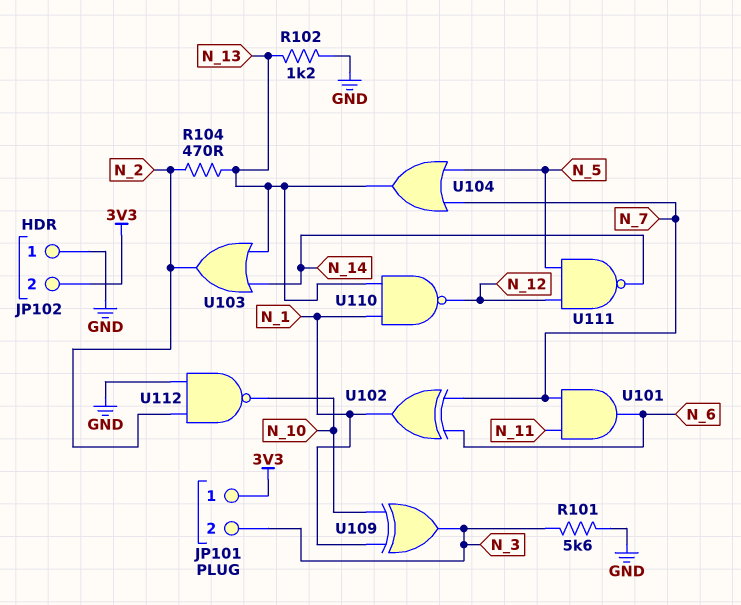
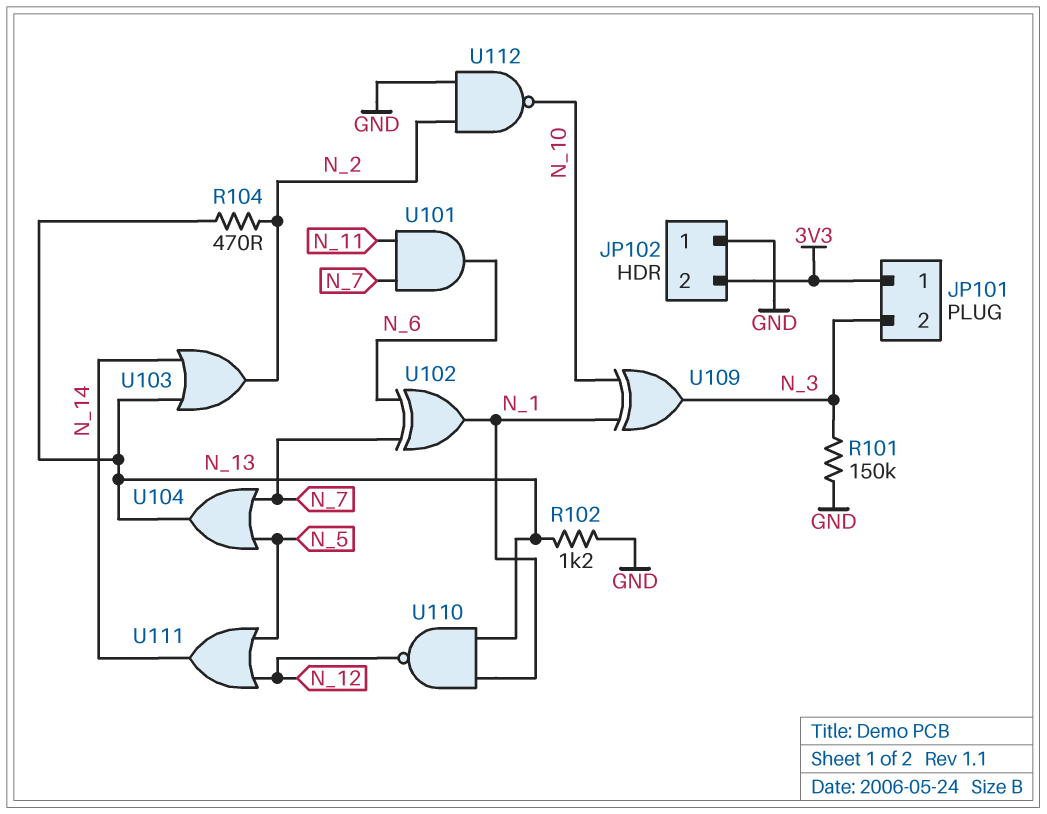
R101: 5.6k (GND, N_3) -> 150k (GND, N_3)
U111: NAND (in N_5, in N_12, out N_14) -> OR (in N_5, in N_12, out N_14)

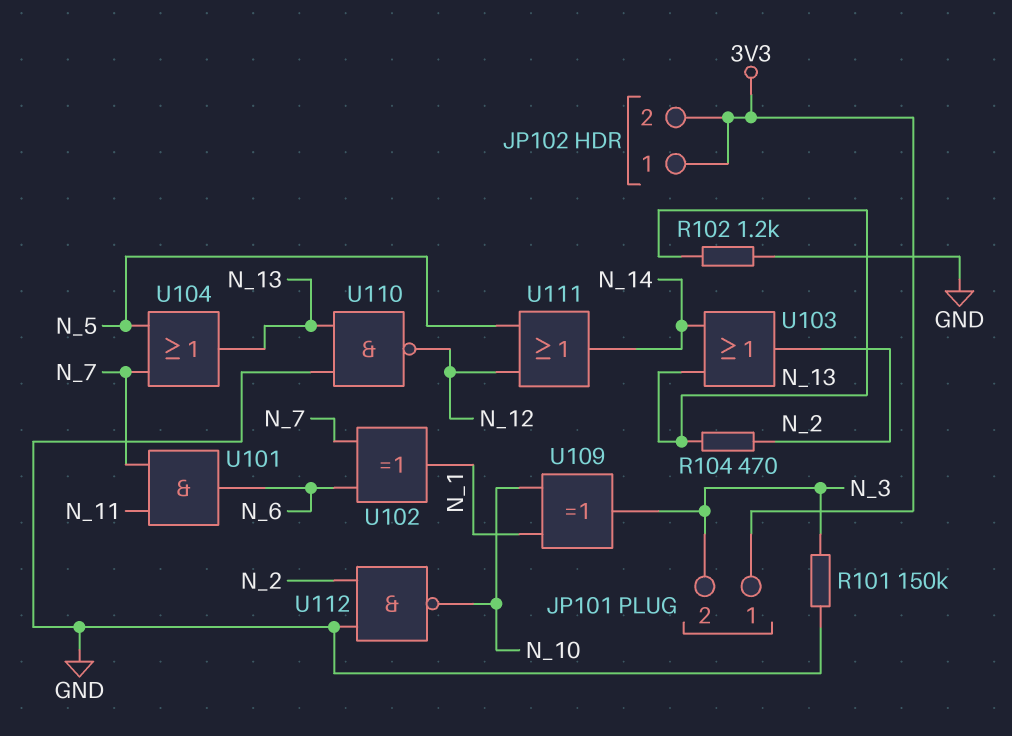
JP102 pin 1: GND -> 3V3
U110: NAND (in N_1, in N_13, out N_12) -> NAND (in GND, in N_13, out N_12)

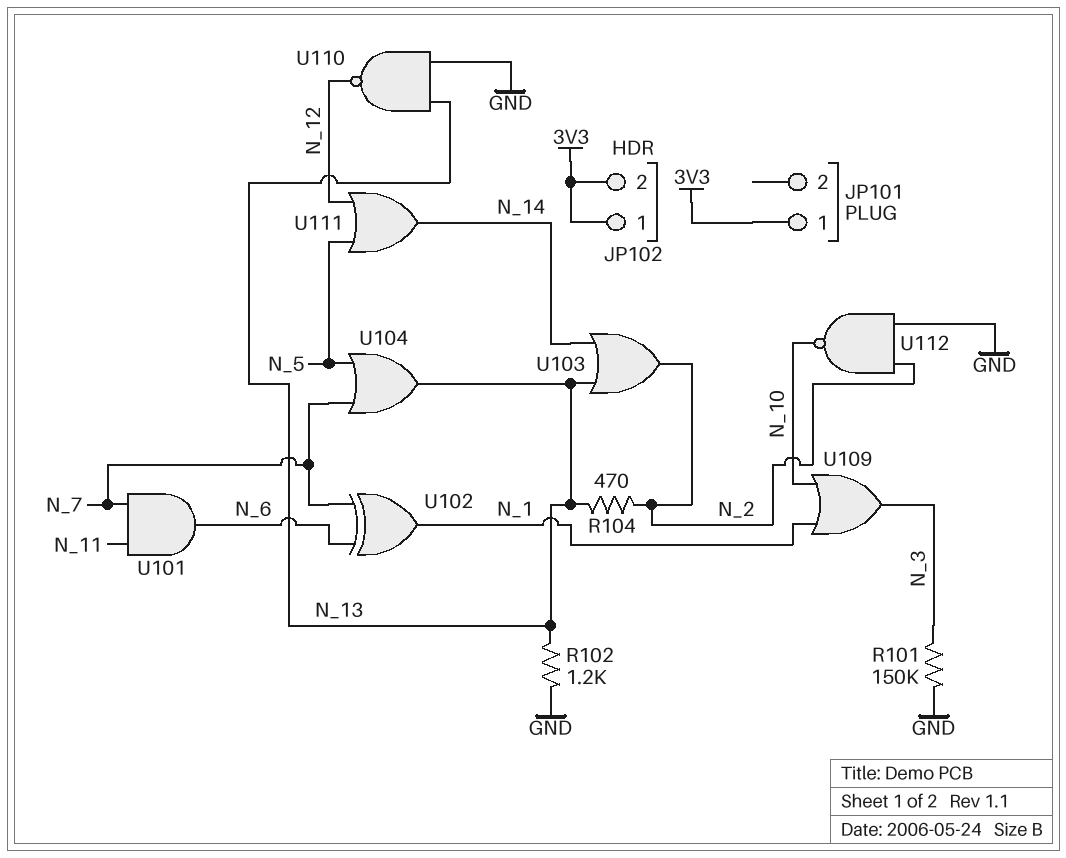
JP101 pin 2: N_3 -> none
U109: XOR (in N_1, in N_10, out N_3) -> OR (in N_1, in N_10, out N_3)

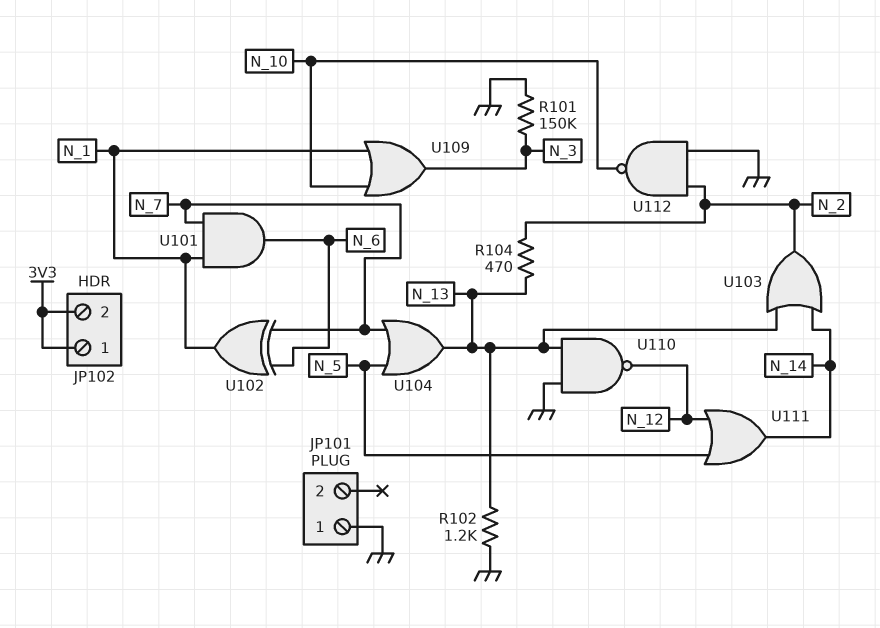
JP101 pin 1: 3V3 -> GND
U101: AND (in N_7, in N_11, out N_6) -> AND (in N_1, in N_7, out N_6)

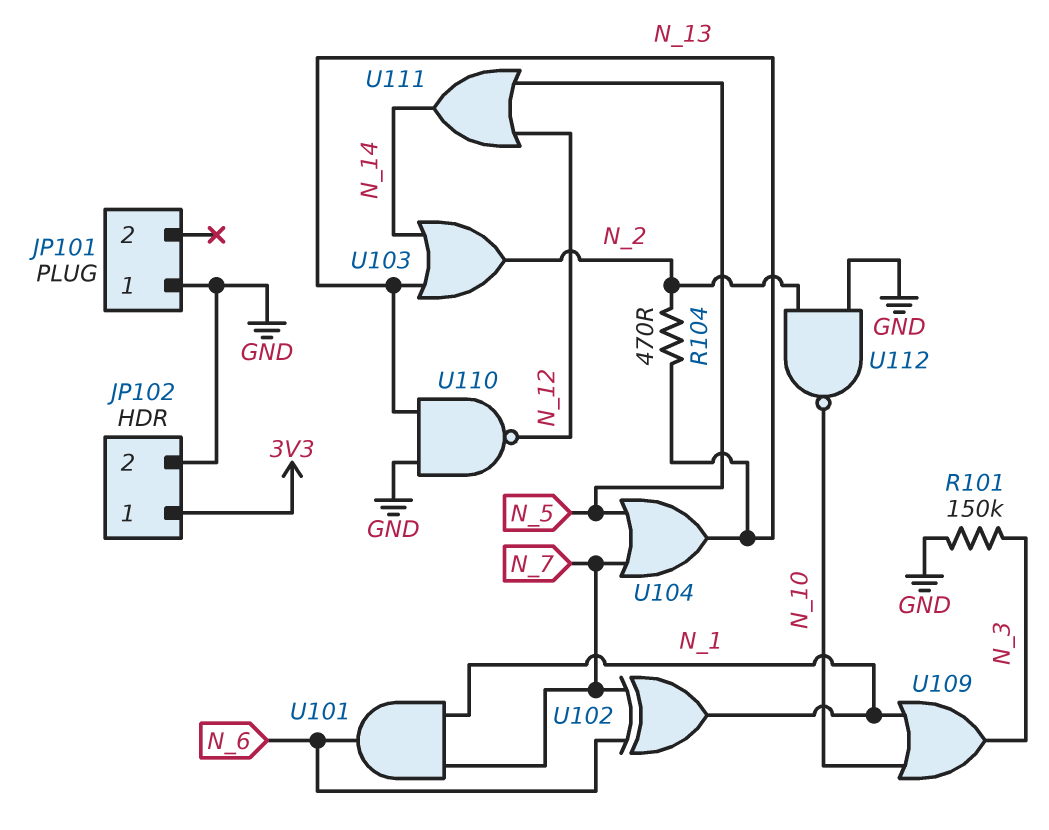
JP102 pin 2: 3V3 -> GND
R102: 1.2k (GND, N_13) -> none

